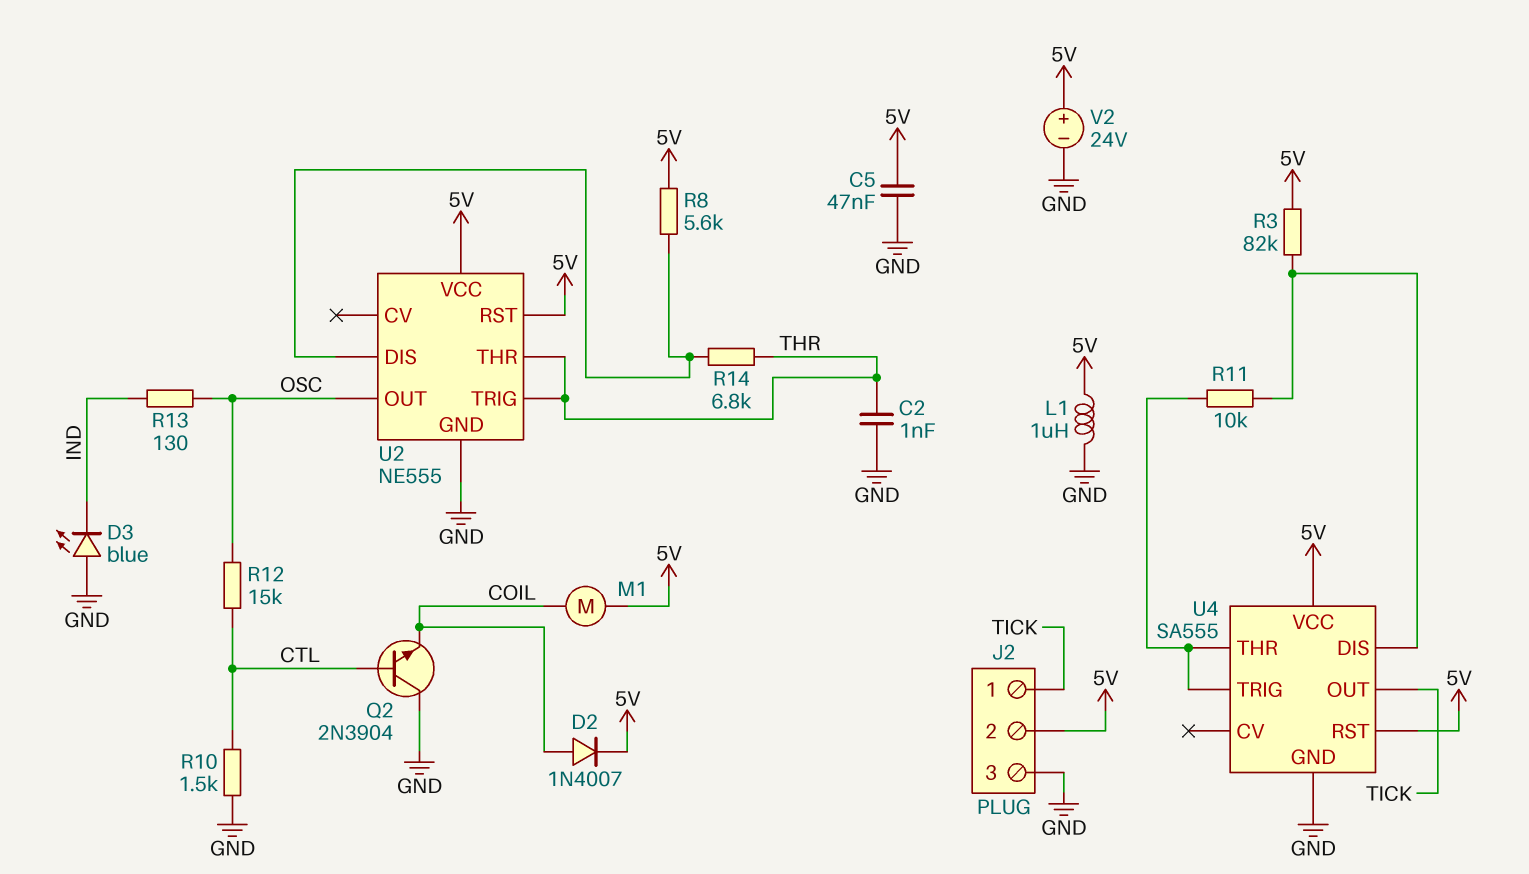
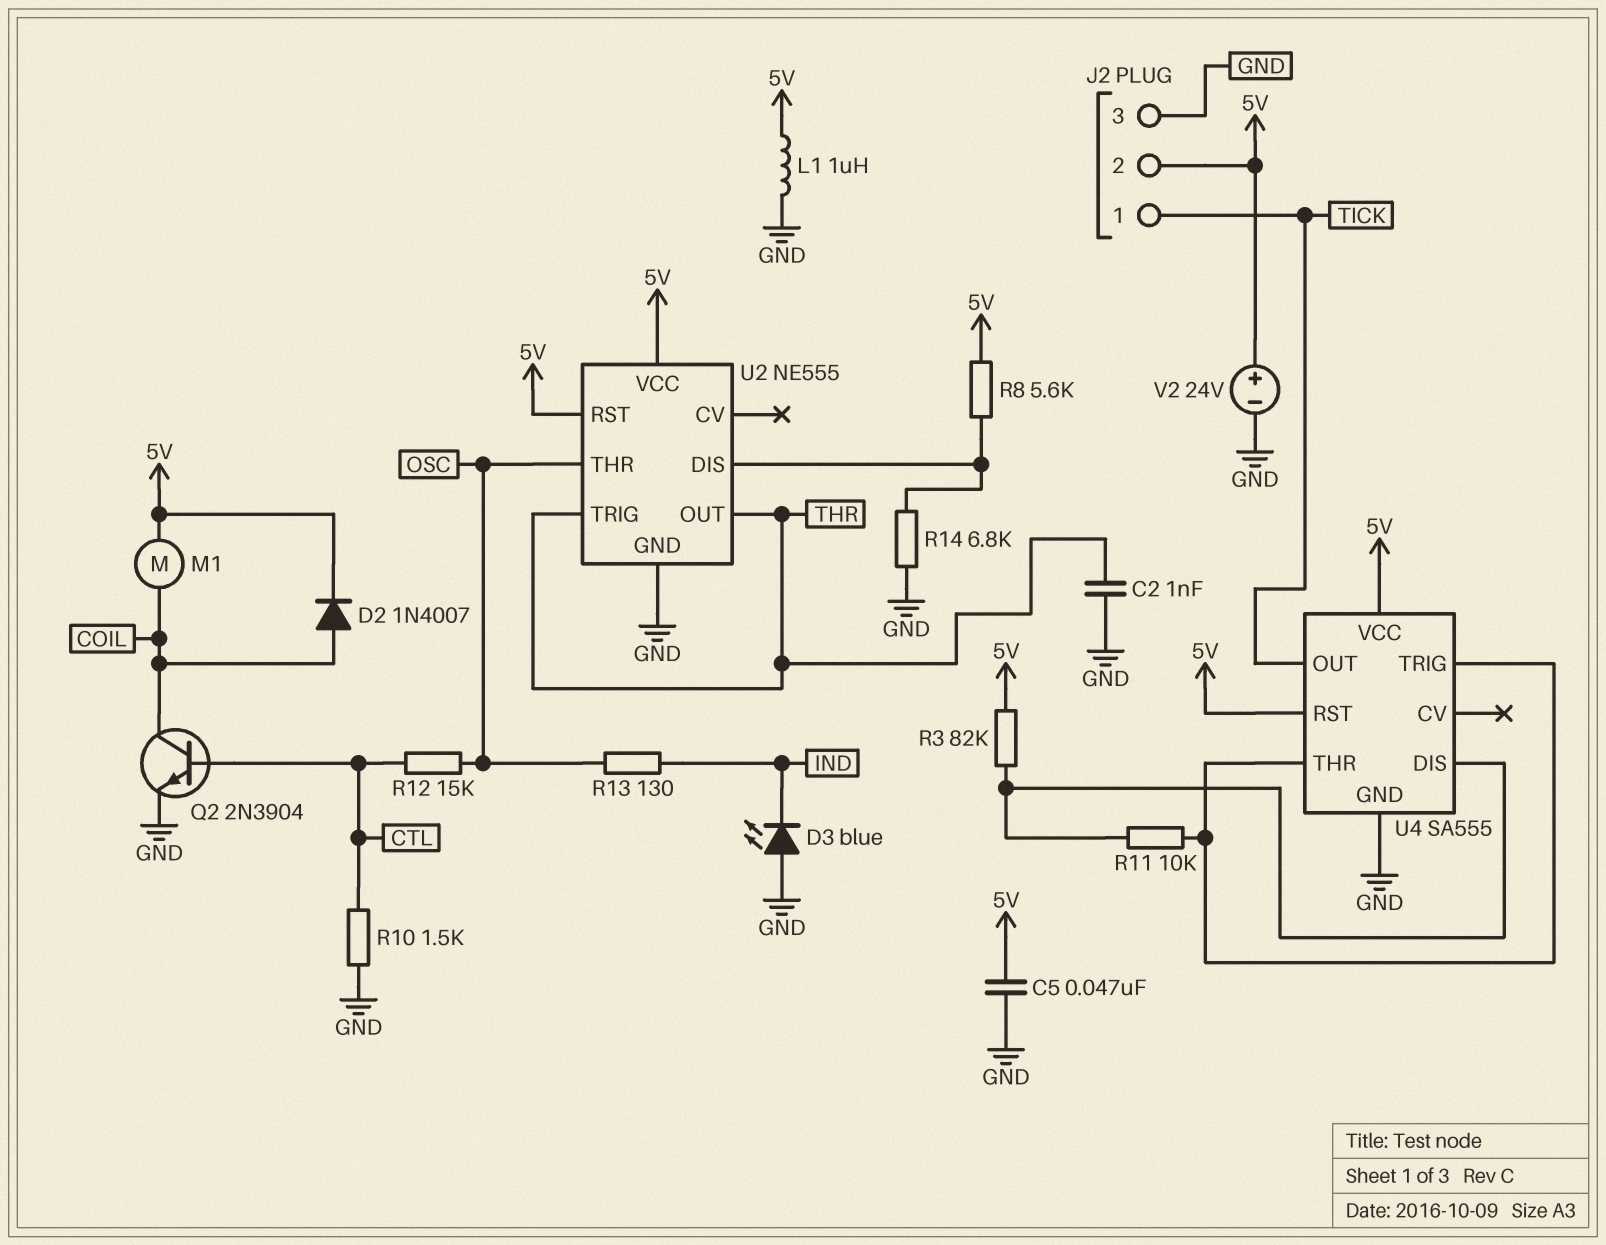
Q2: NPN 2N3904 (B CTL, C GND, E COIL) -> NPN 2N3904 (B CTL, C COIL, E GND)
R14: 6.8k (THR, U2/DIS) -> 6.8k (GND, U2/DIS)
U2 pin OUT: OSC -> THR
U2 pin THR: THR -> OSC

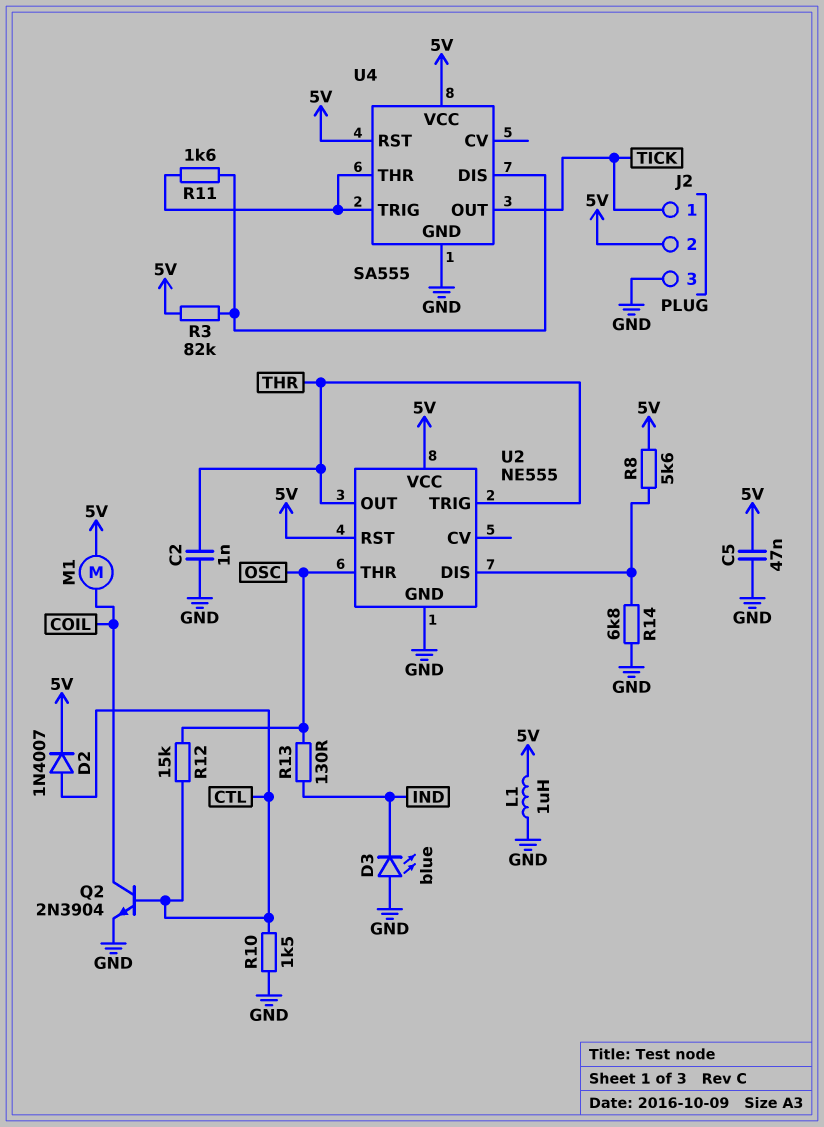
D2: diode 1N4007 (A COIL, K 5V) -> diode 1N4007 (A CTL, K 5V)
R11: 10k (U4/DIS, U4/THR) -> 1.6k (U4/DIS, U4/THR)
V2: 24V (plus 5V, minus GND) -> none

